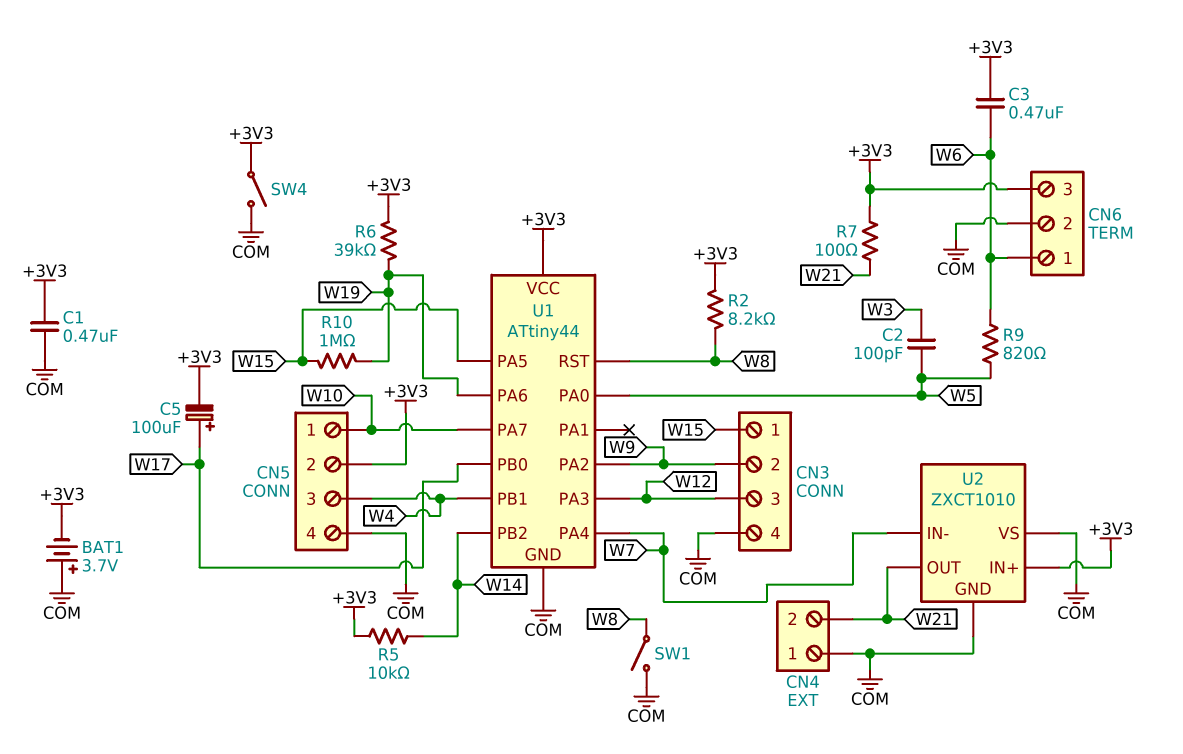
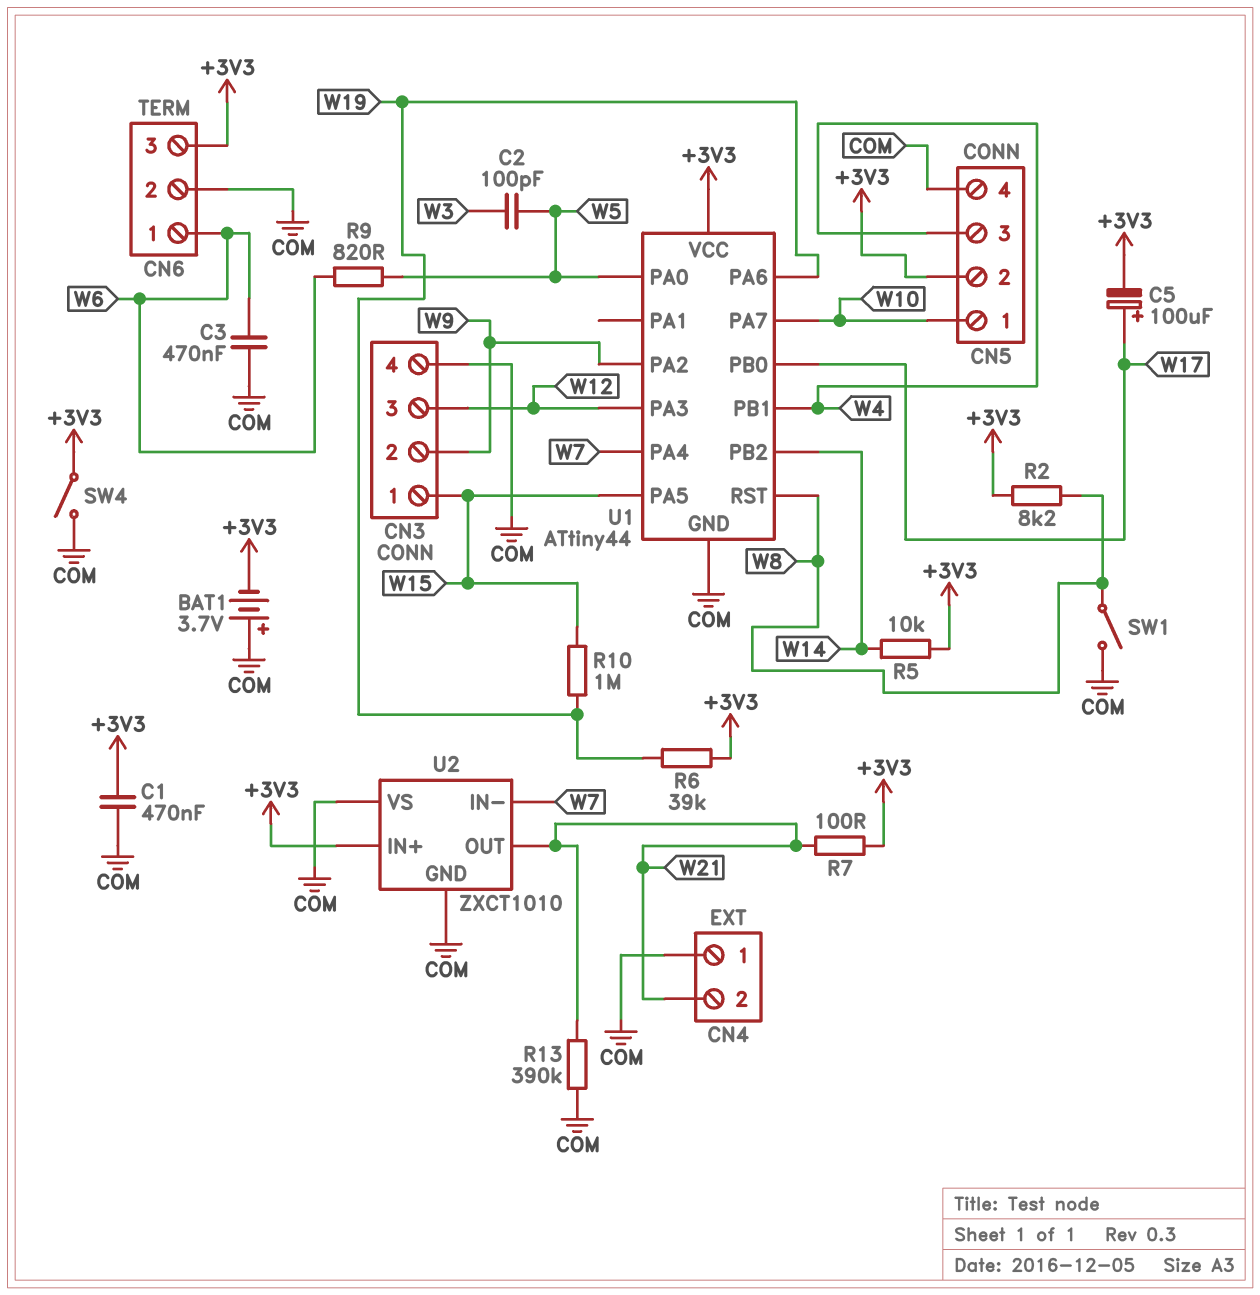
C3: 470nF (+3V3, W6) -> 470nF (COM, W6)
R13: none -> 390k (COM, W21)

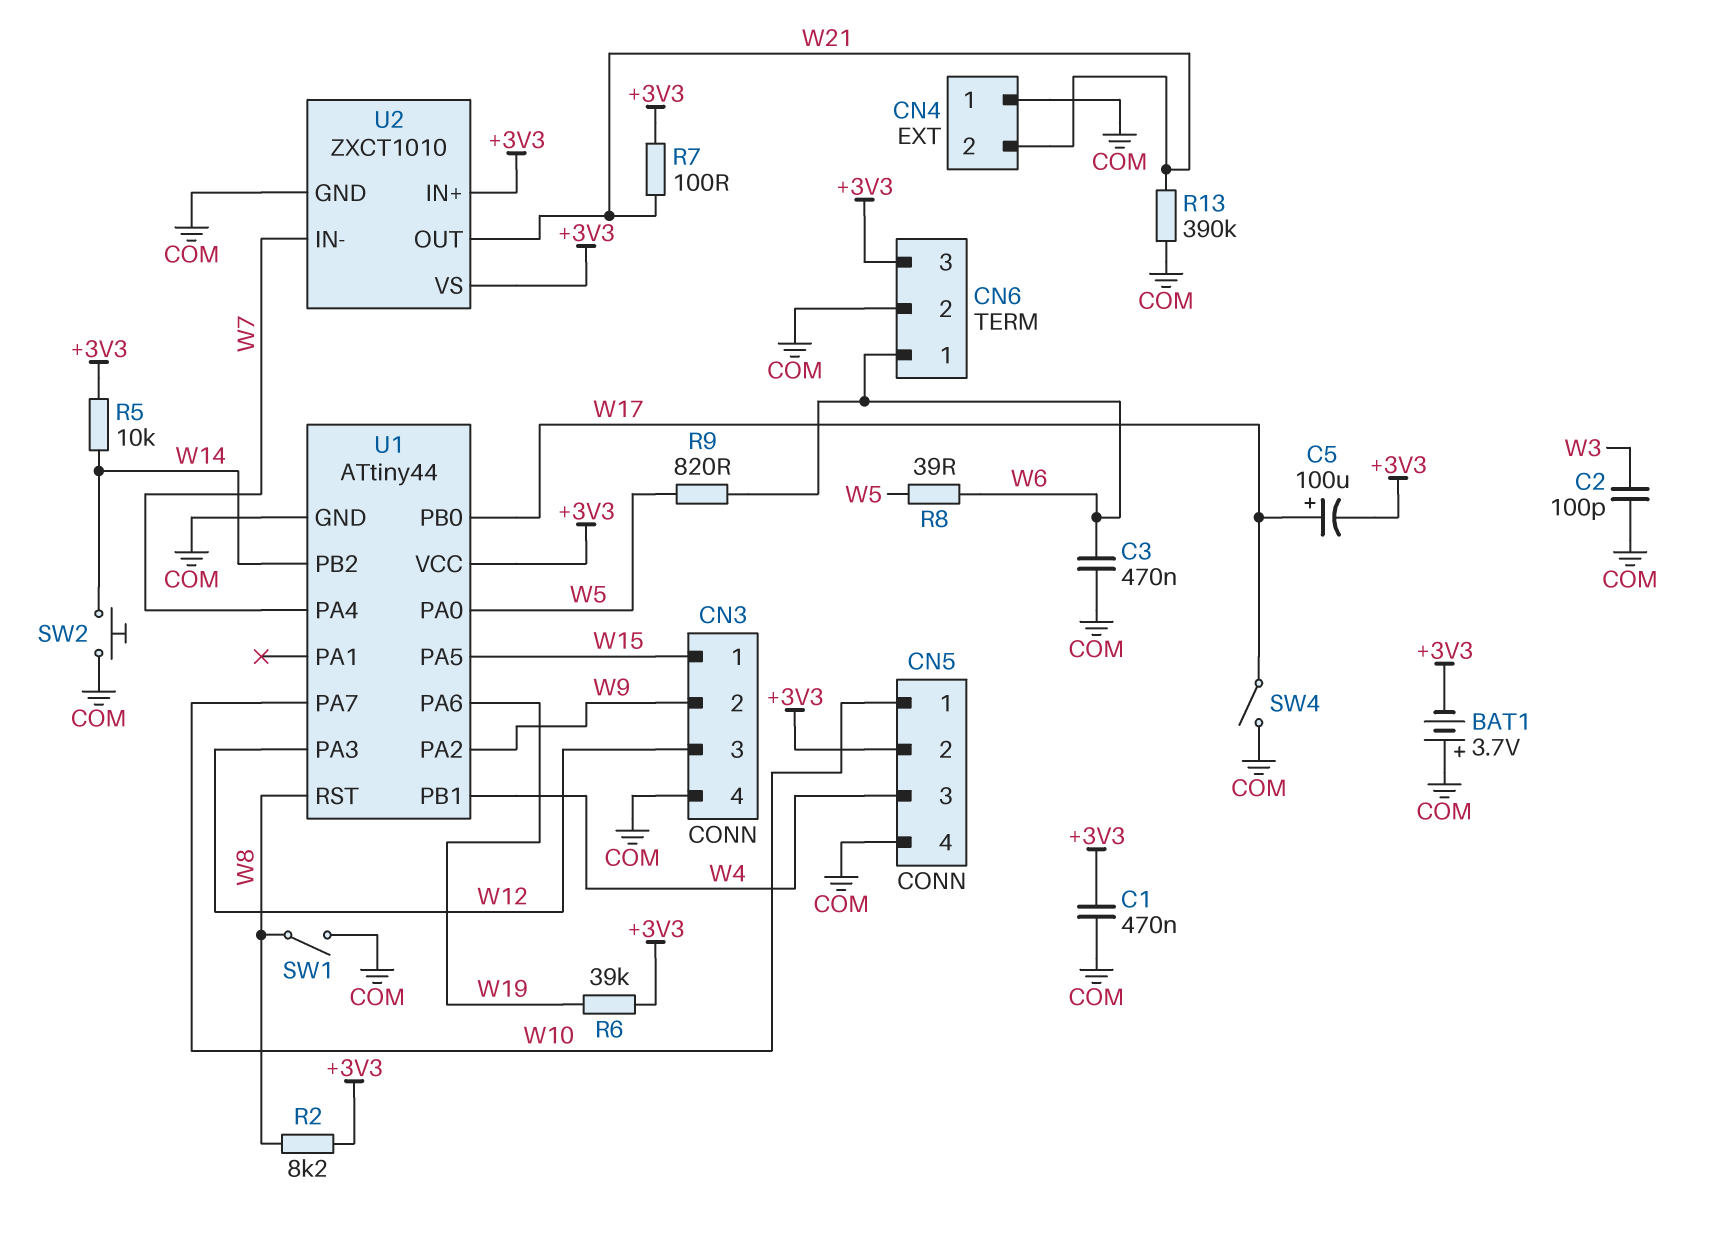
C2: 100pF (W3, W5) -> 100pF (COM, W3)
R8: none -> 39 (W5, W6)
R10: 1M (W15, W19) -> none
SW2: none -> button (COM, W14)
SW4: switch (+3V3, COM) -> switch (COM, W17)
U2 pin VS: COM -> +3V3

